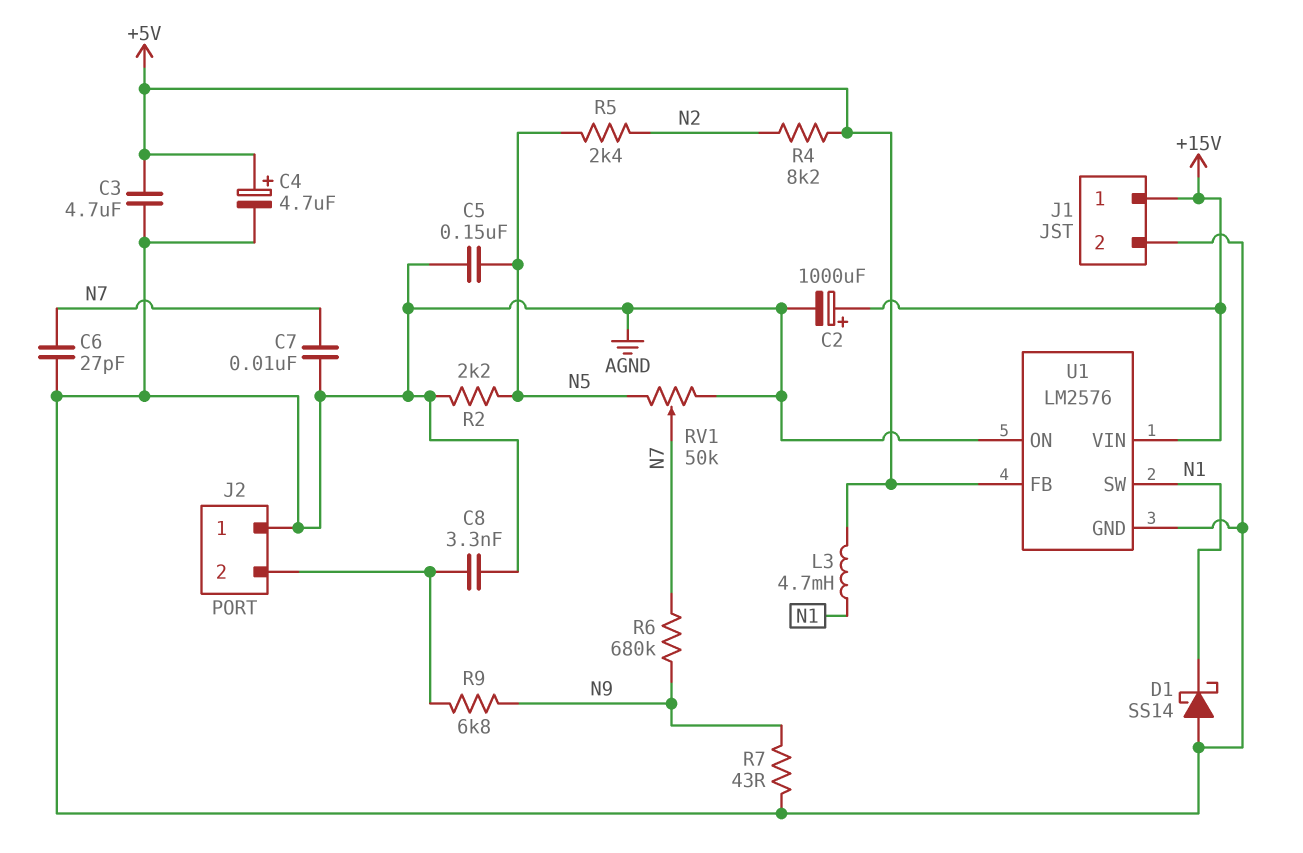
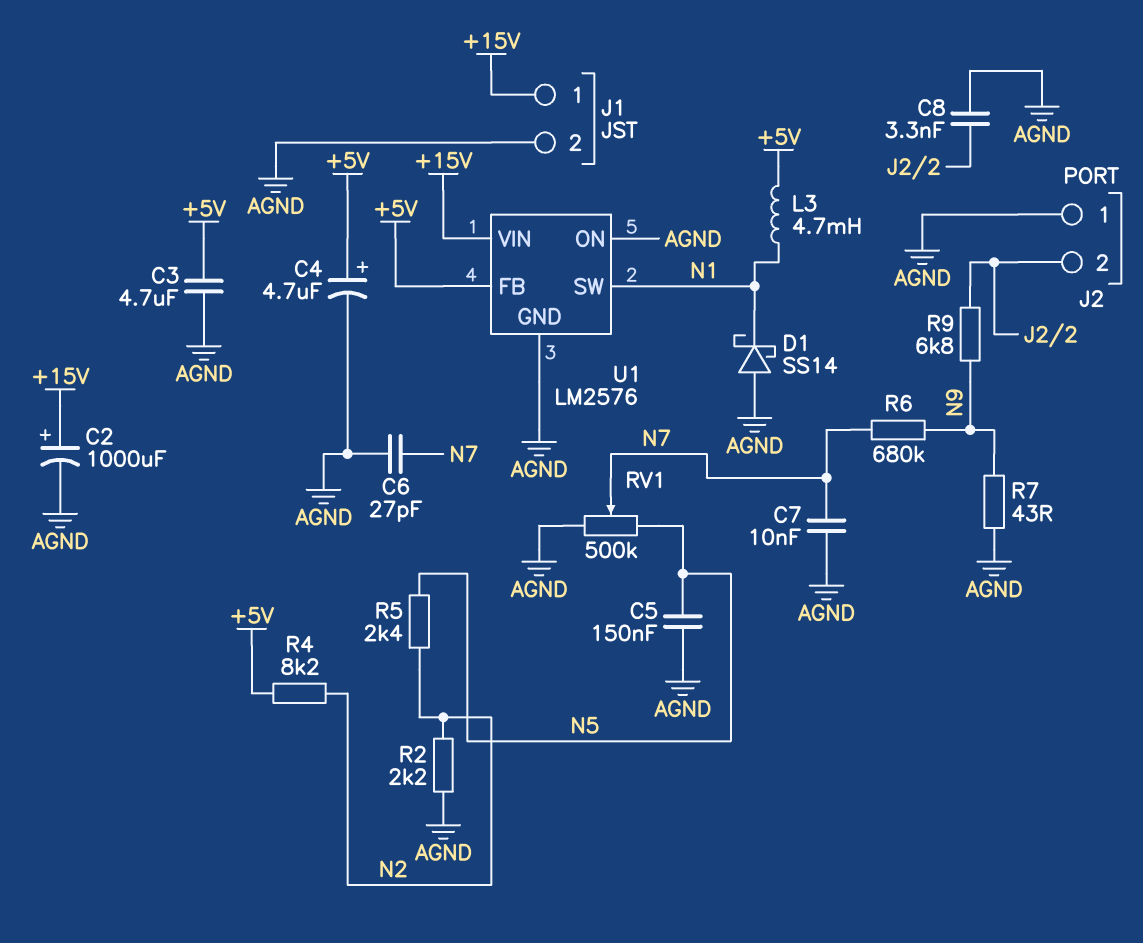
R2: 2.2k (AGND, N5) -> 2.2k (AGND, N2)
RV1: 50k (AGND, N5, wiper N7) -> 500k (AGND, N5, wiper N7)

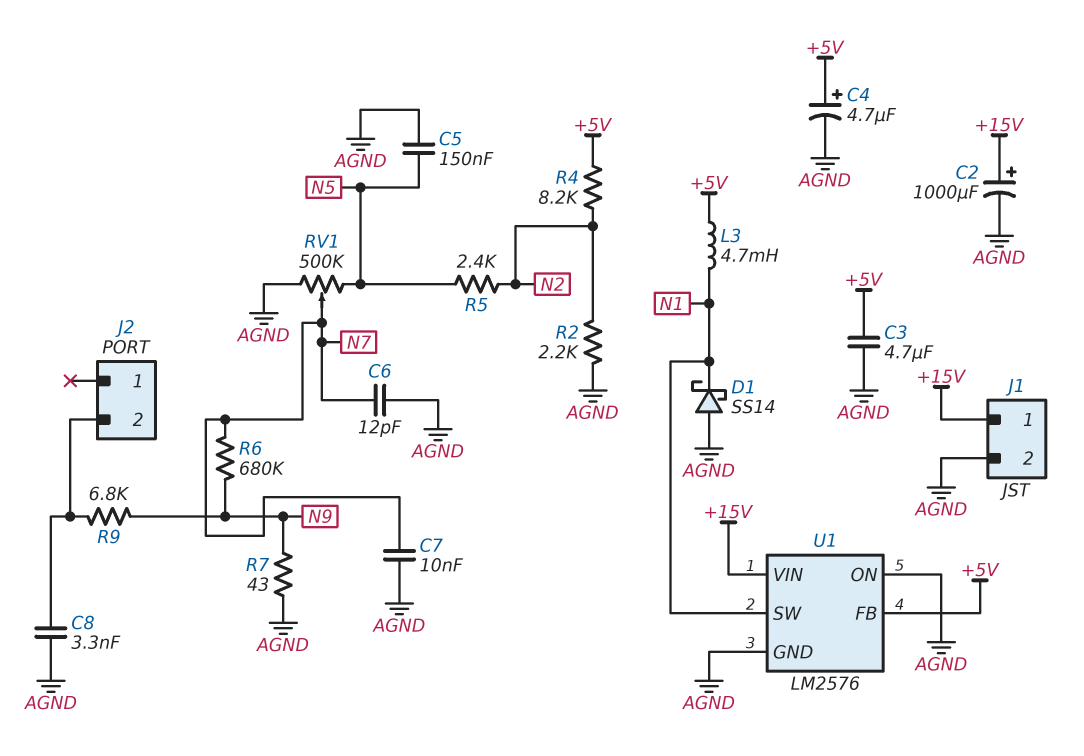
C6: 27pF (AGND, N7) -> 12pF (AGND, N7)
J2 pin 1: AGND -> none

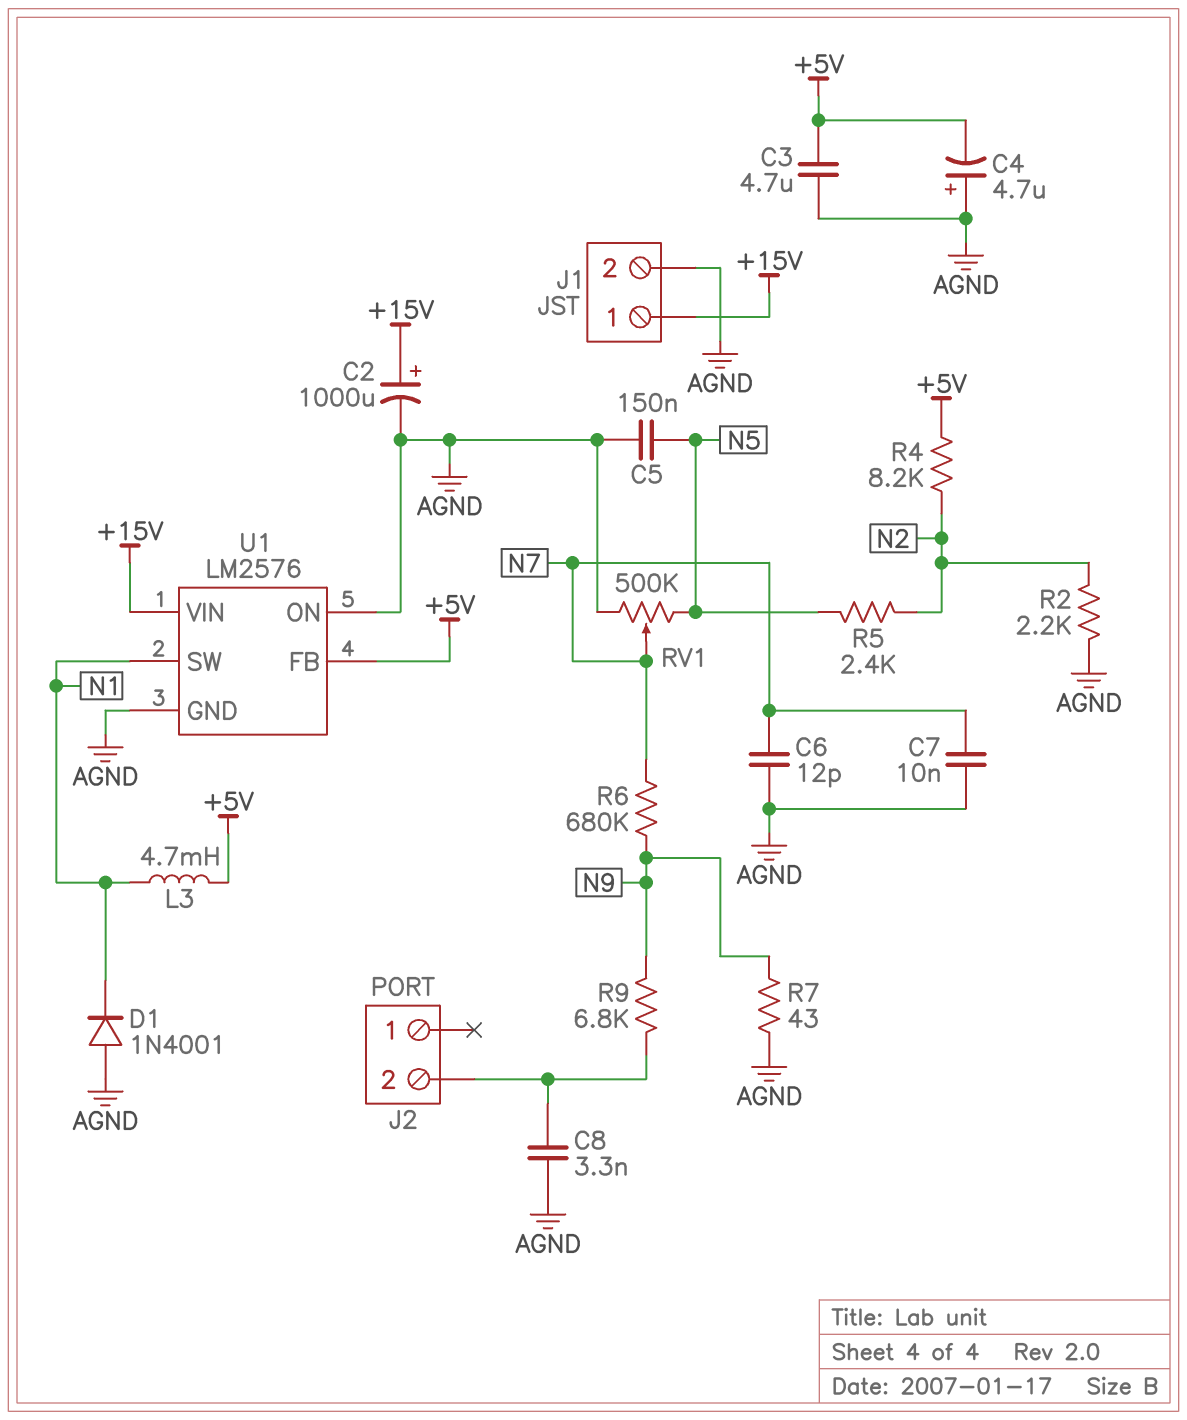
C4: 4.7uF (plus +5V, minus AGND) -> 4.7uF (plus AGND, minus +5V)
D1: schottky SS14 (A AGND, K N1) -> diode 1N4001 (A AGND, K N1)

